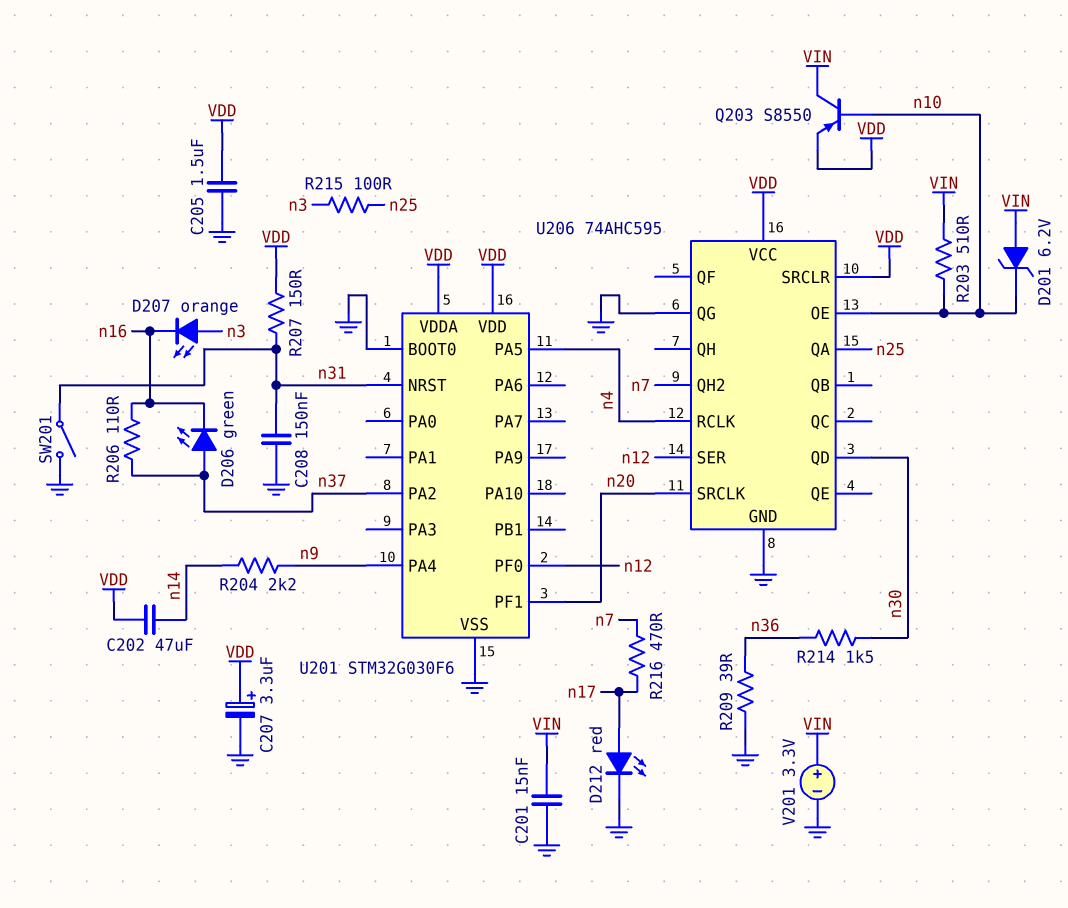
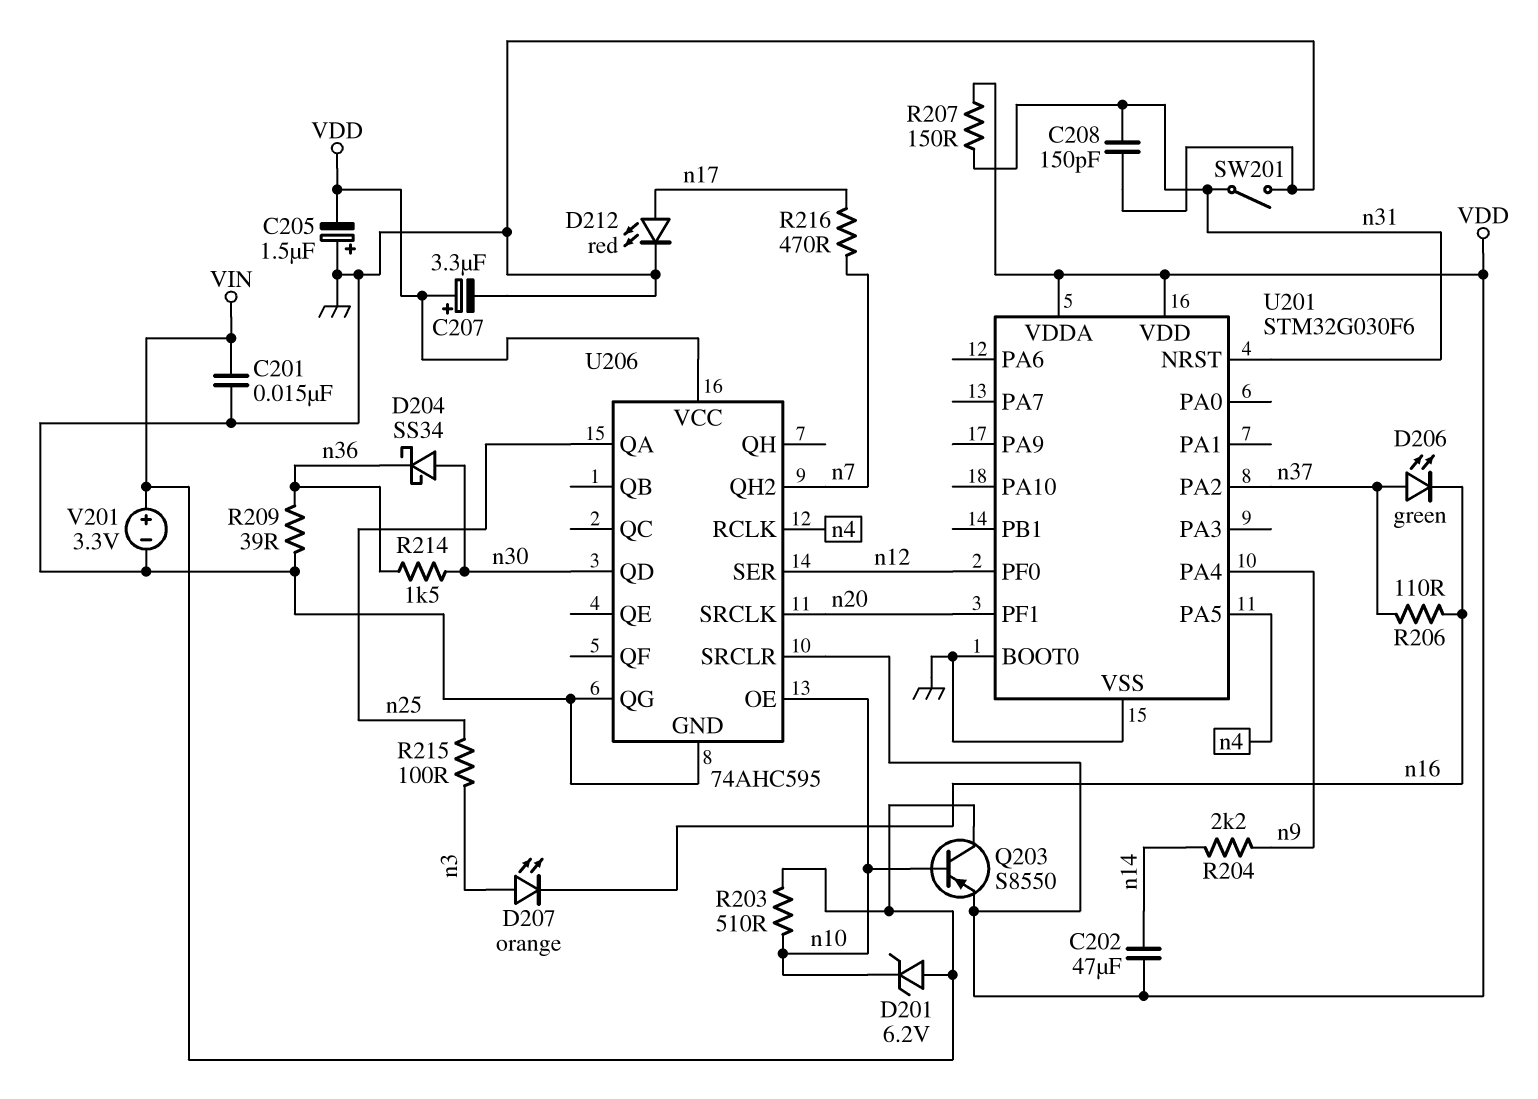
C205: 1.5uF (GND, VDD) -> 1.5uF (plus GND, minus VDD)
C208: 150nF (GND, n31) -> 150pF (GND, n31)
D204: none -> schottky SS34 (A n30, K n36)

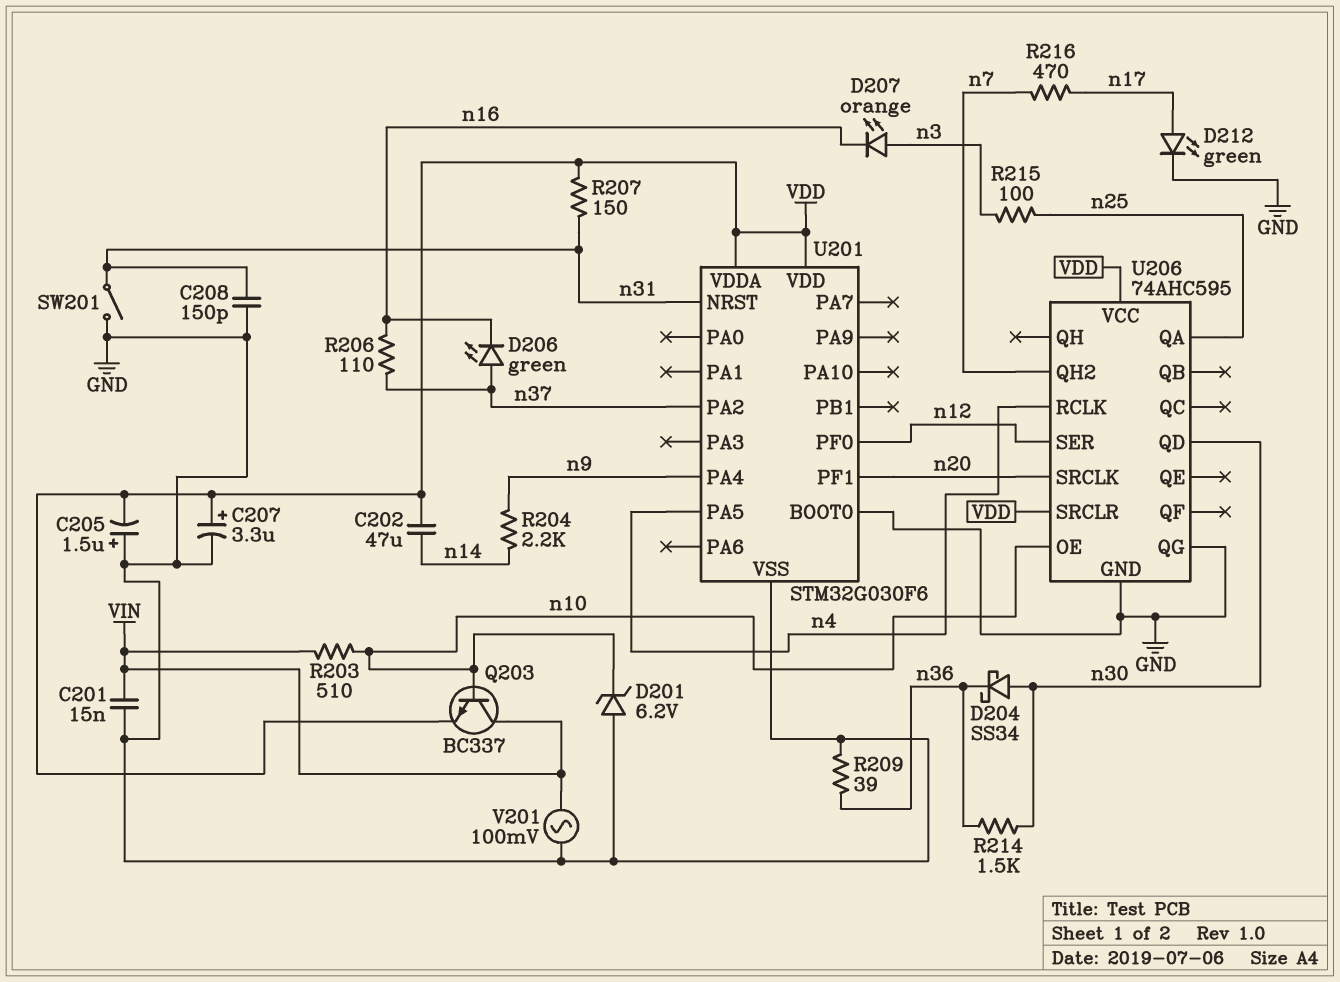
D201: zener 6.2V (A VIN, K n10) -> zener 6.2V (A GND, K n10)
D212: LED red (A n17, K GND) -> LED green (A n17, K GND)
Q203: PNP S8550 (B n10, C VIN, E VDD) -> NPN BC337 (B n10, C VIN, E VDD)
V201: 3.3V (plus VIN, minus GND) -> AC 100mV (GND, VIN)

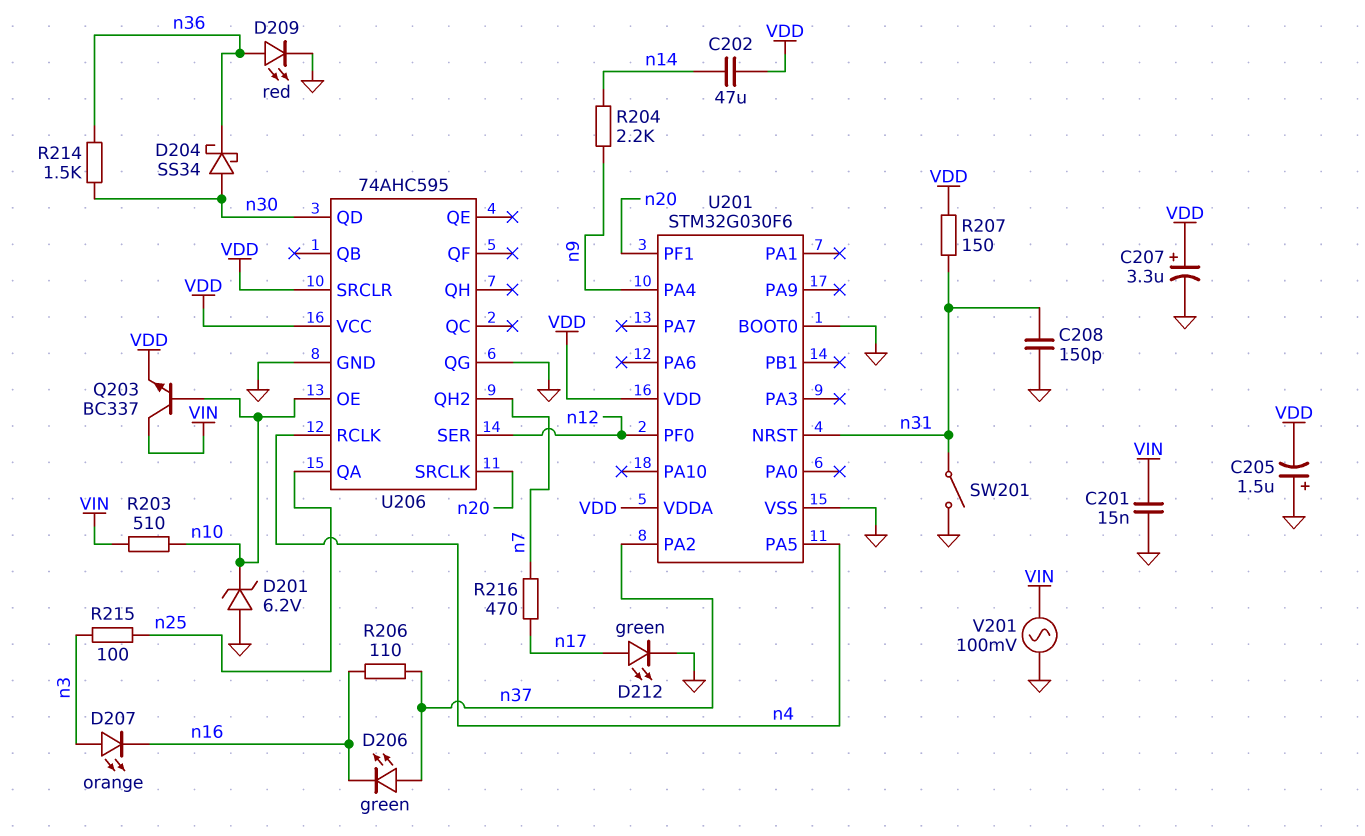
D209: none -> LED red (A n36, K GND)
R209: 39 (GND, n36) -> none

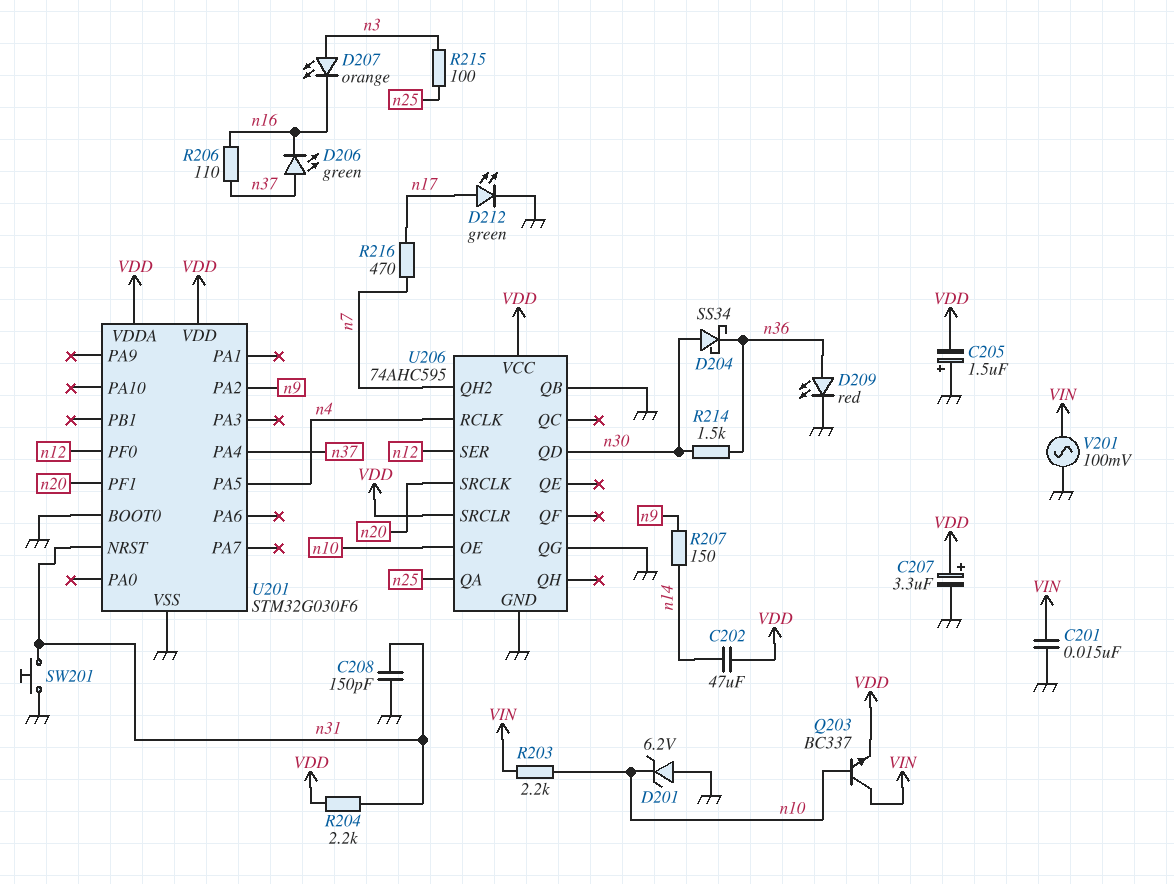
R203: 510 (VIN, n10) -> 2.2k (VIN, n10)
R204: 2.2k (n9, n14) -> 2.2k (VDD, n31)
R207: 150 (VDD, n31) -> 150 (n9, n14)
SW201: switch (GND, n31) -> button (GND, n31)
U201 pin PA2: n37 -> n9
U201 pin PA4: n9 -> n37
U206 pin QB: none -> GND

